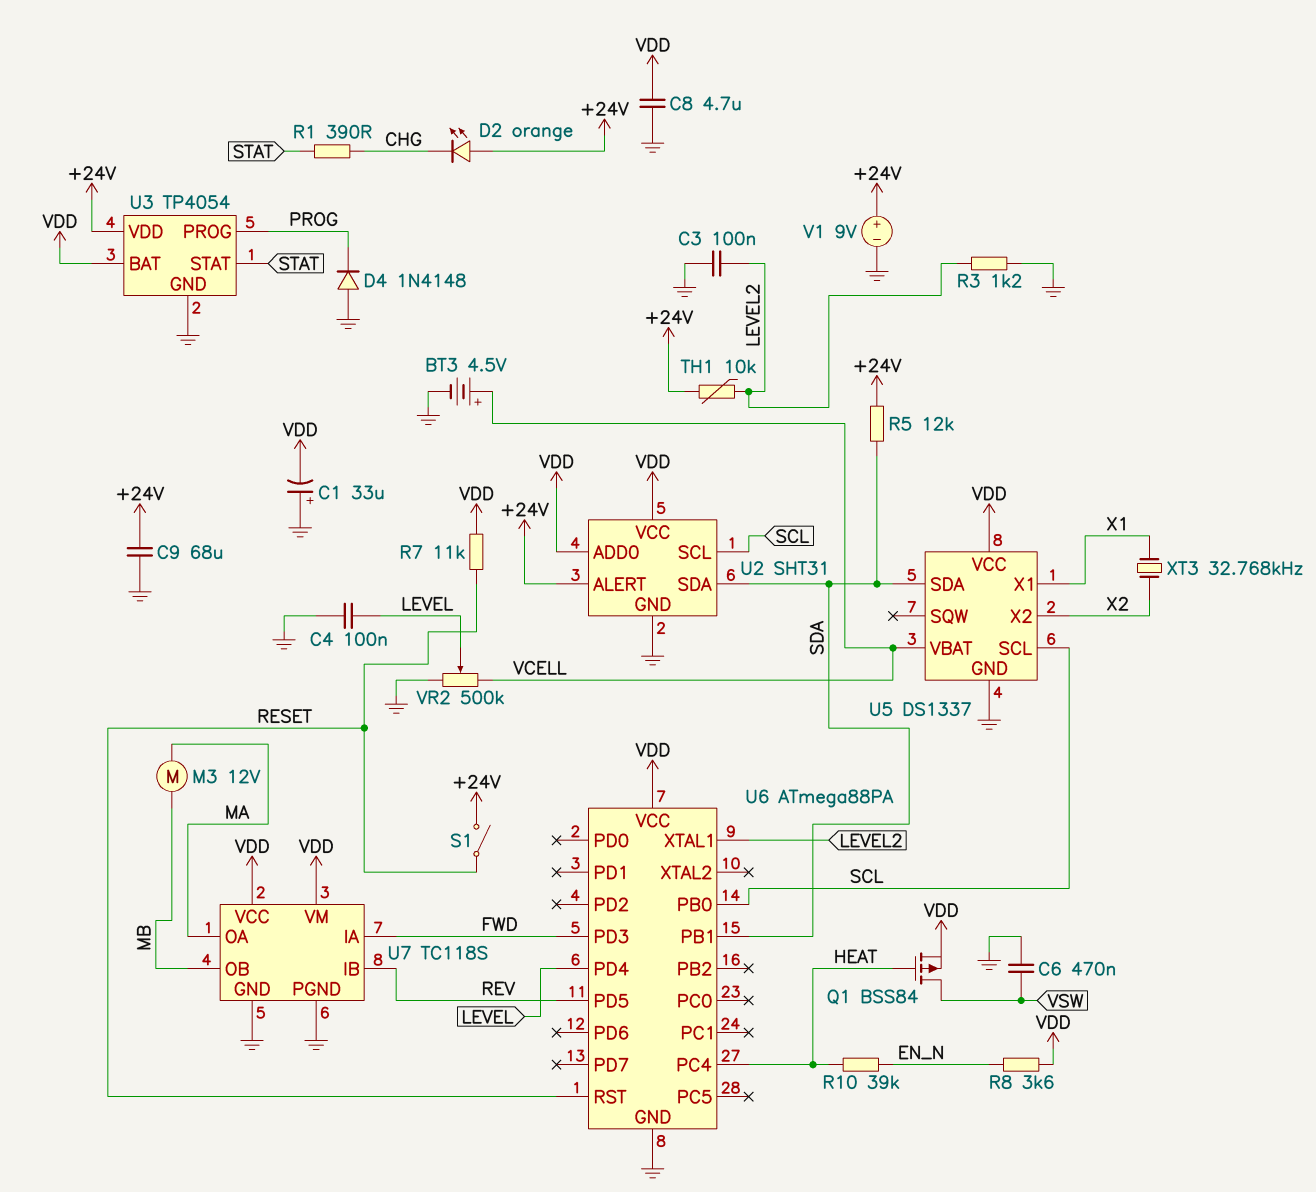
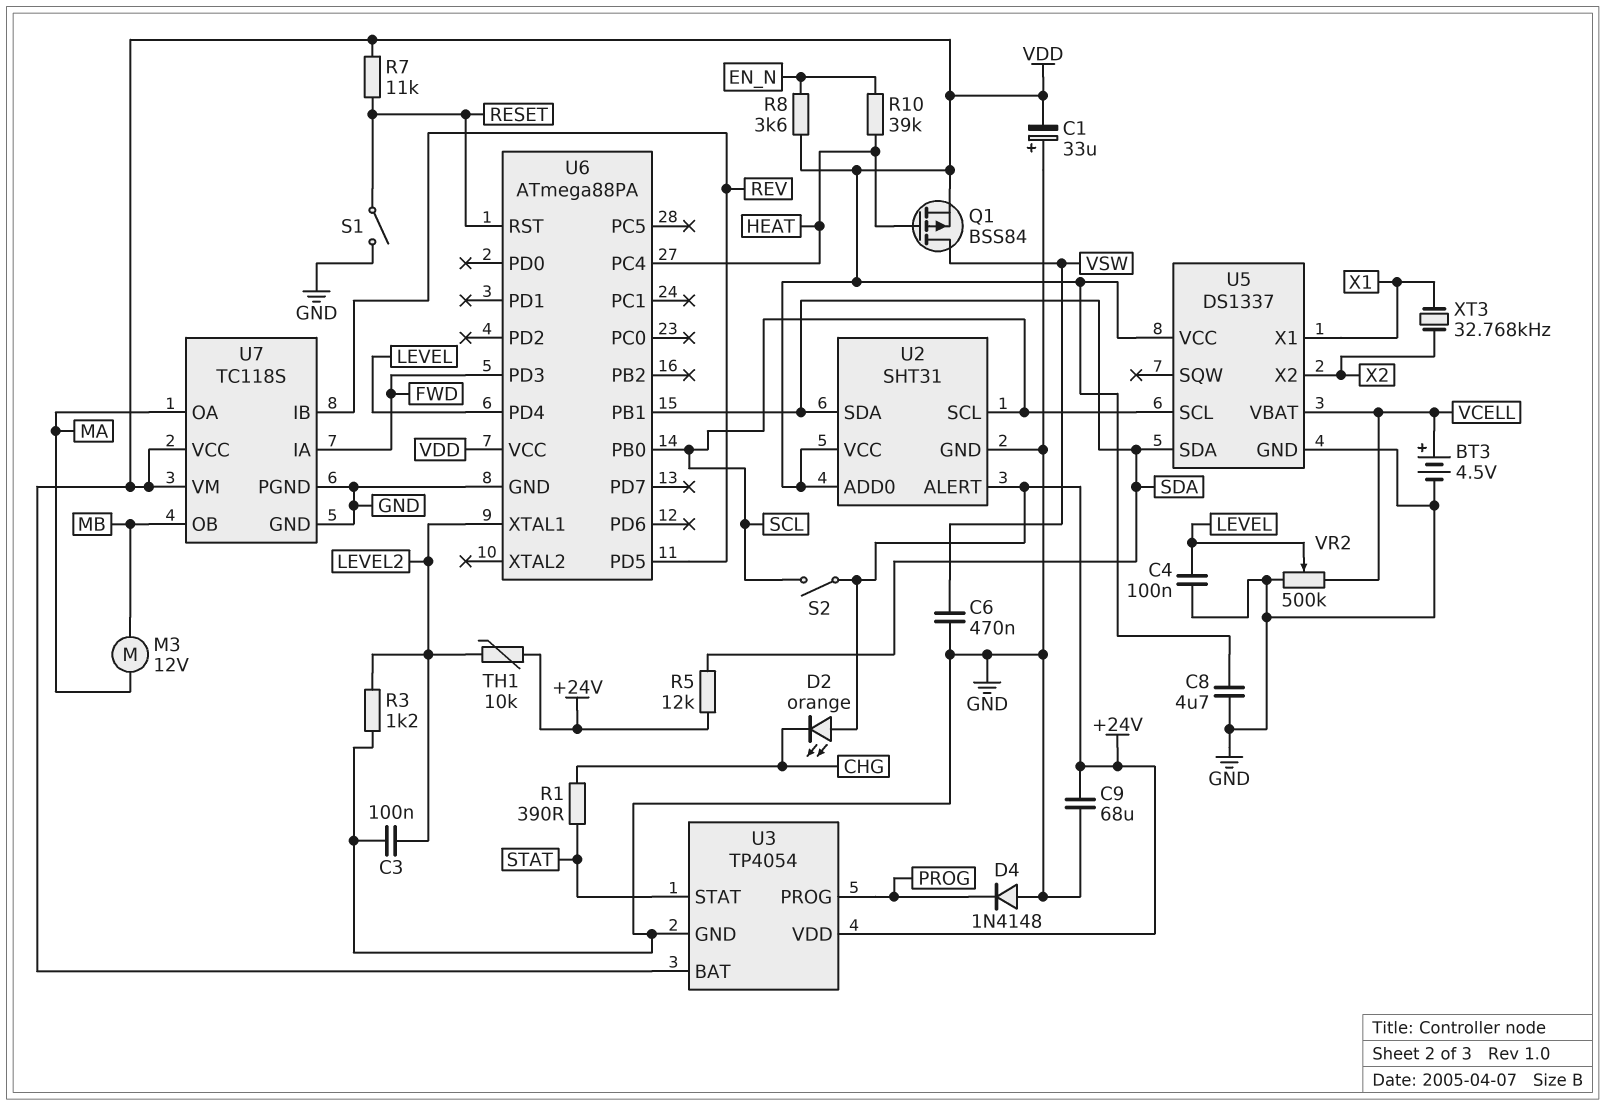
S1: switch (+24V, RESET) -> switch (GND, RESET)
S2: none -> switch (+24V, SCL)
V1: 9V (plus +24V, minus GND) -> none

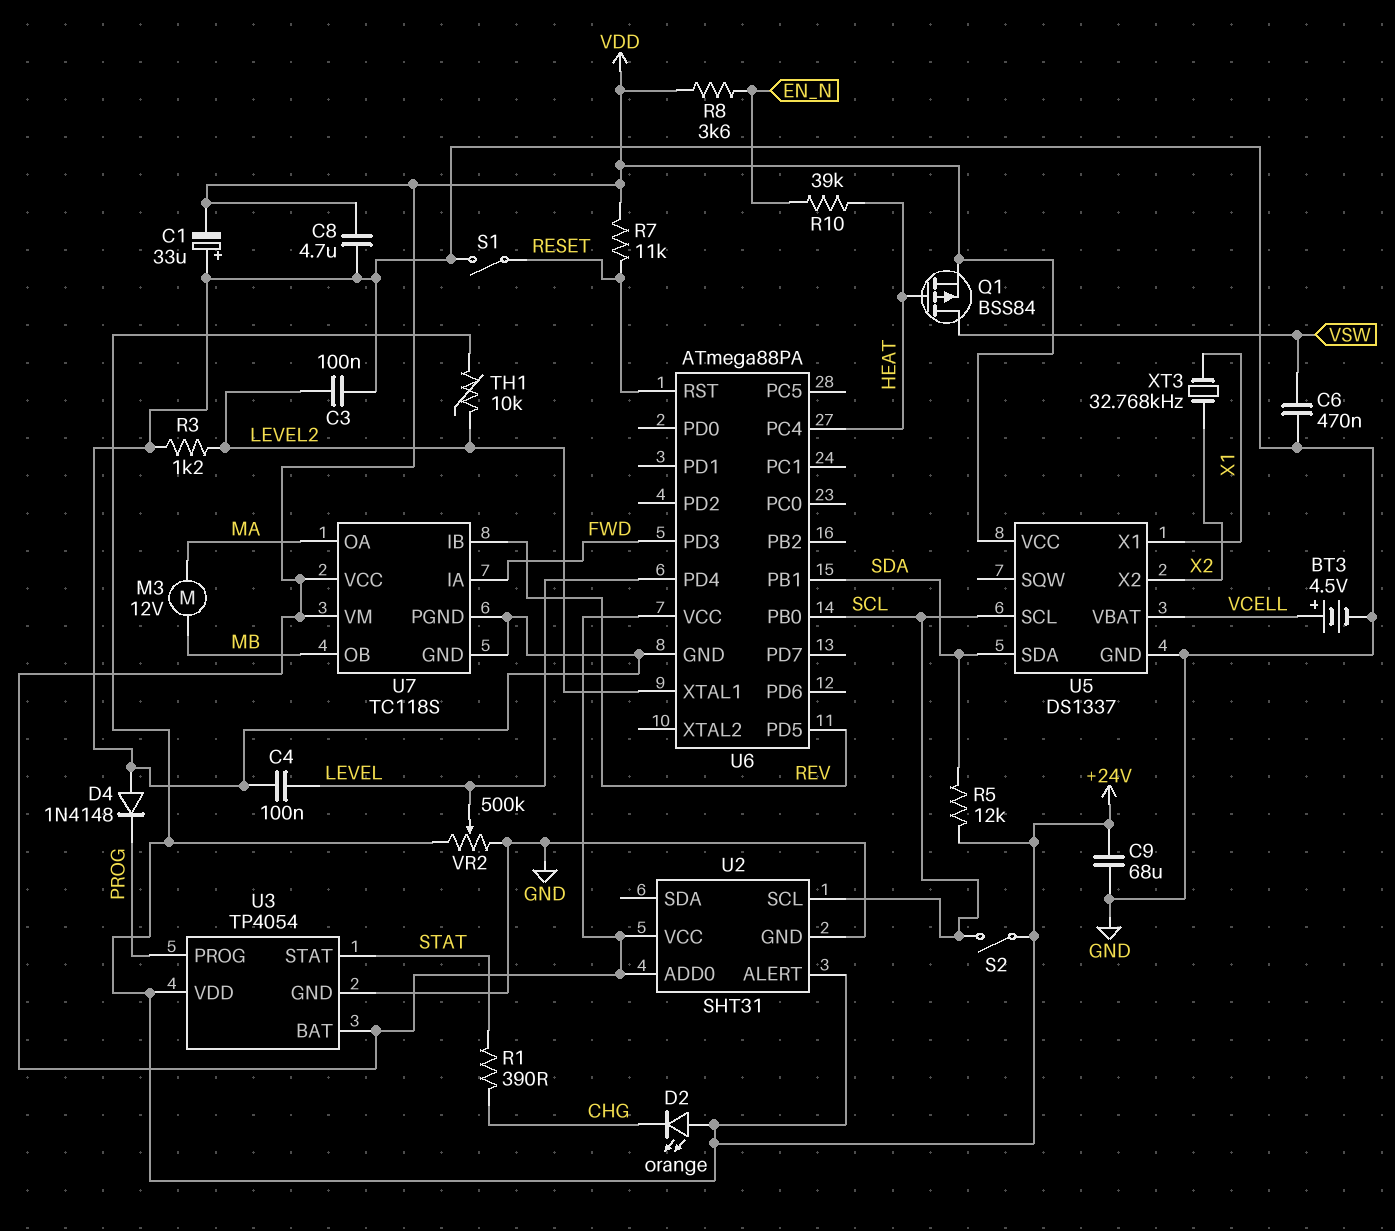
U2 pin SDA: SDA -> none
VR2: 500k (GND, VCELL, wiper LEVEL) -> 500k (+24V, GND, wiper LEVEL)

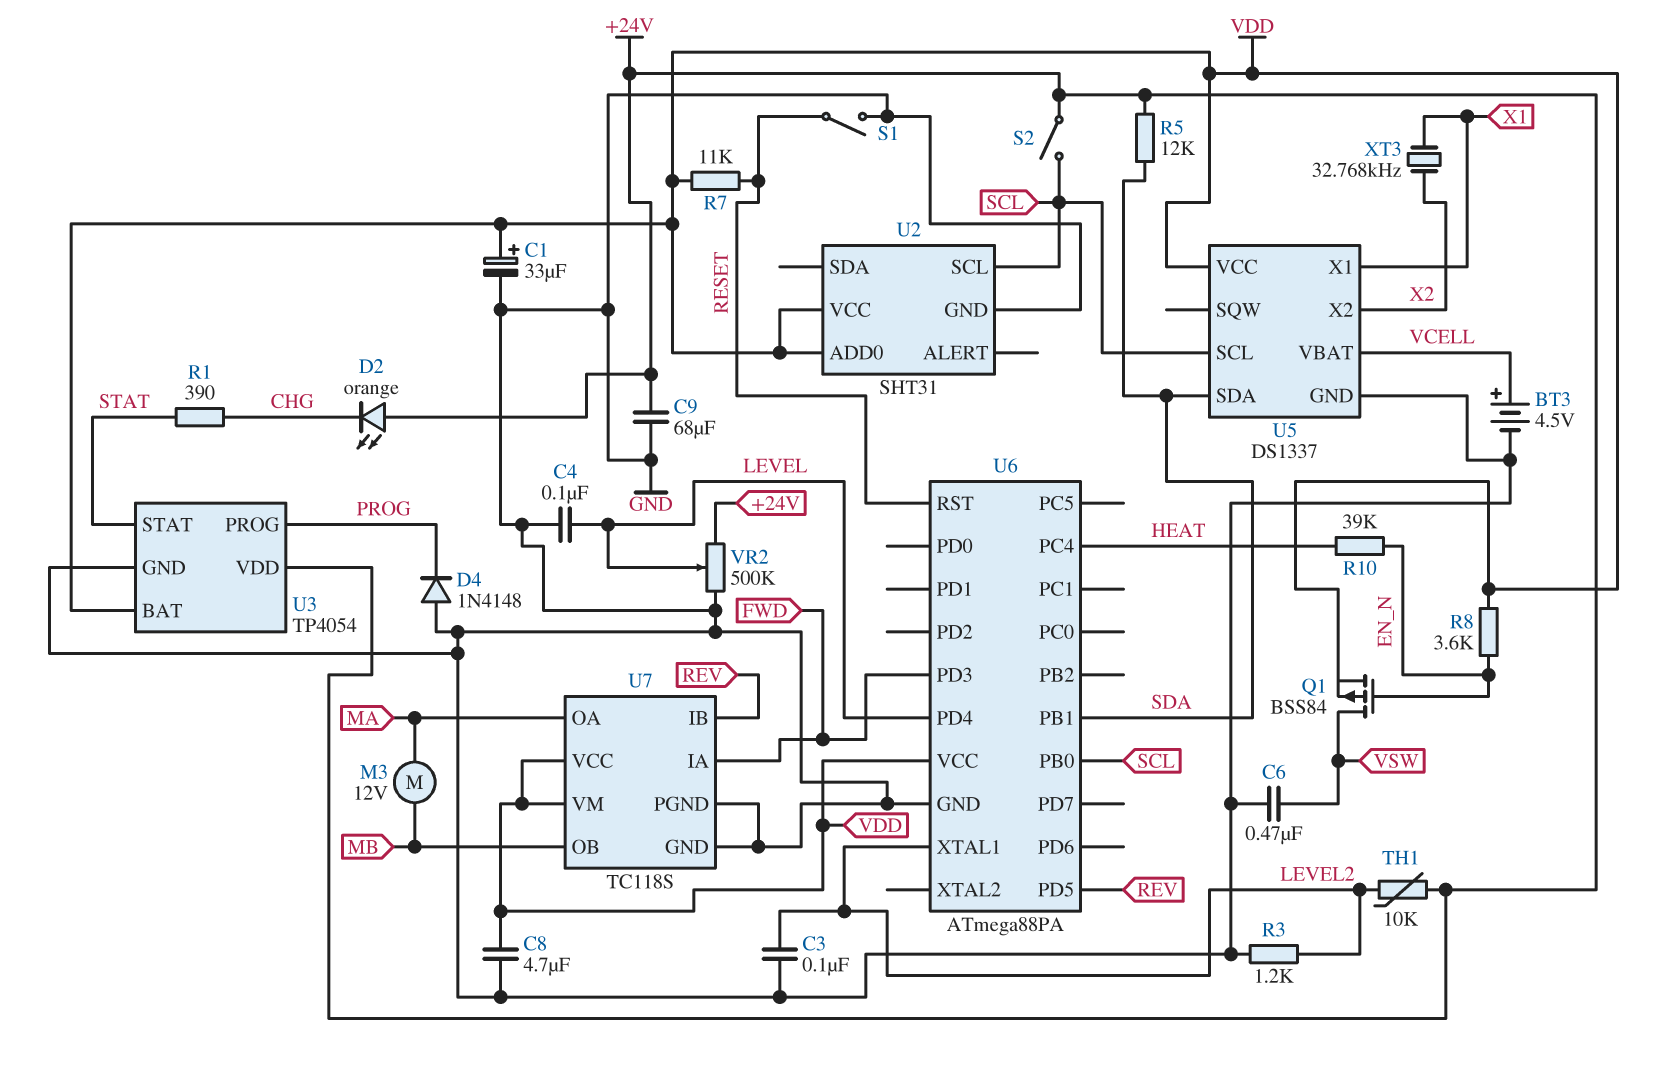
C1: 33uF (plus GND, minus VDD) -> 33uF (plus VDD, minus GND)
Q1: PMOS BSS84 (G HEAT, D VSW, S VDD) -> PMOS BSS84 (G EN_N, D VSW, S VDD)
U2 pin ALERT: +24V -> none

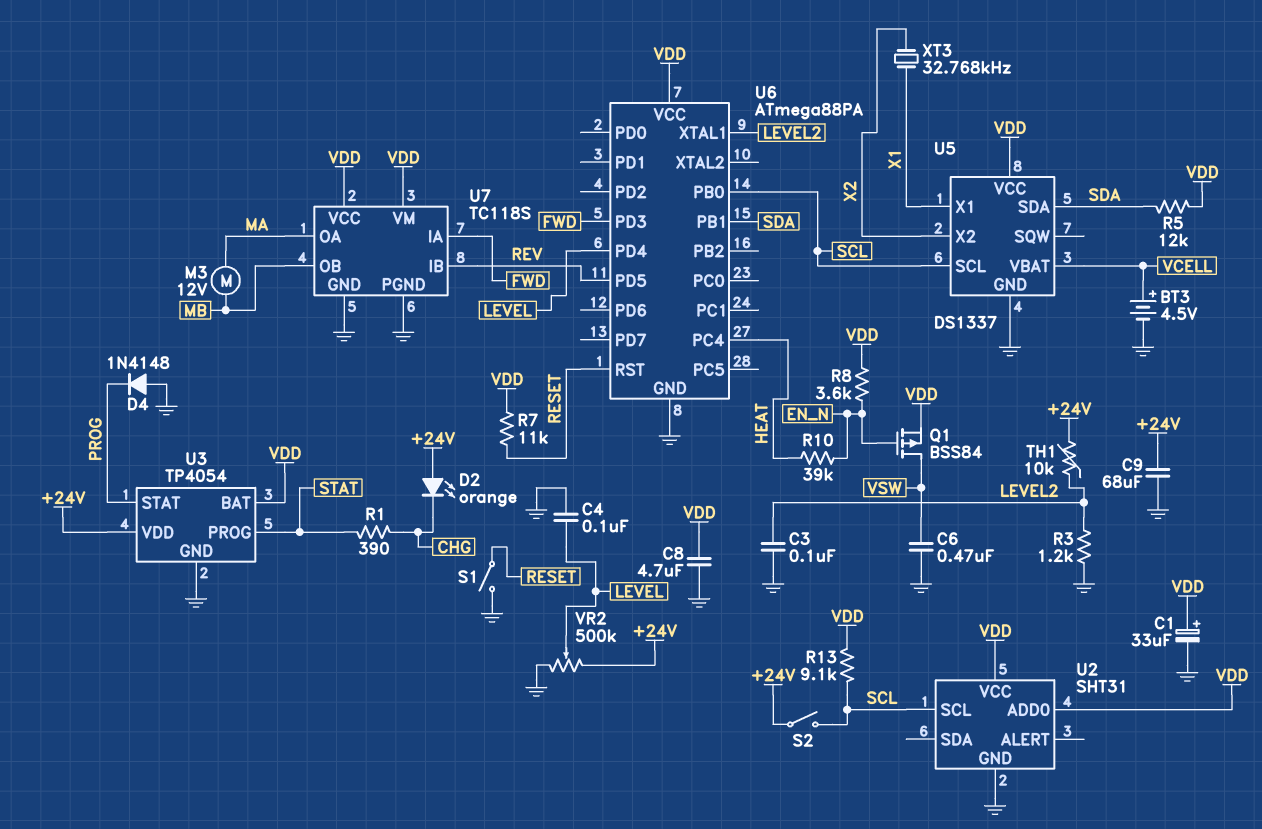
R5: 12k (+24V, SDA) -> 12k (SDA, VDD)
R13: none -> 9.1k (SCL, VDD)
U3 pin PROG: PROG -> STAT
U3 pin STAT: STAT -> PROG

